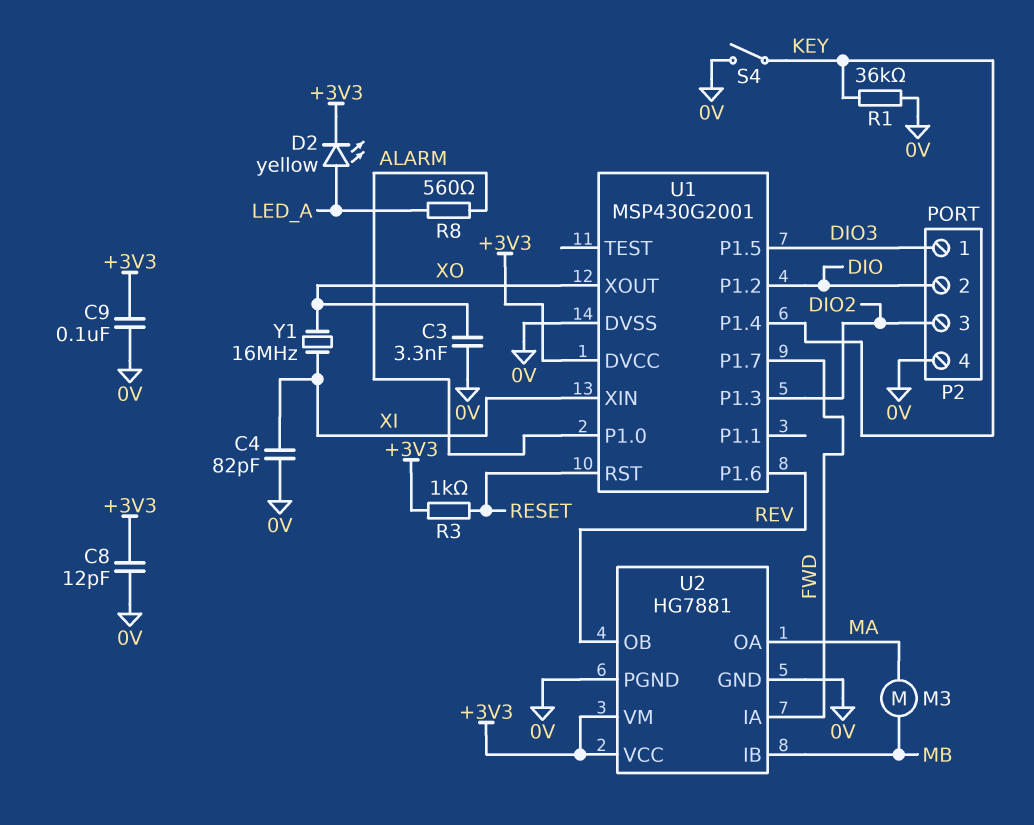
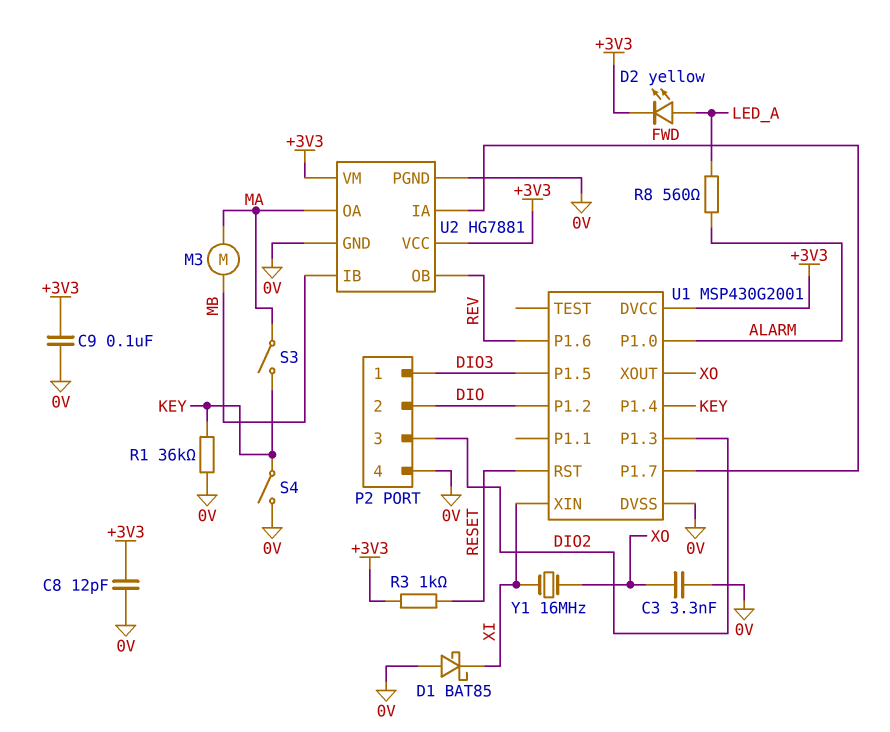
C4: 82pF (0V, XI) -> none
D1: none -> schottky BAT85 (A 0V, K XI)
S3: none -> switch (KEY, MA)

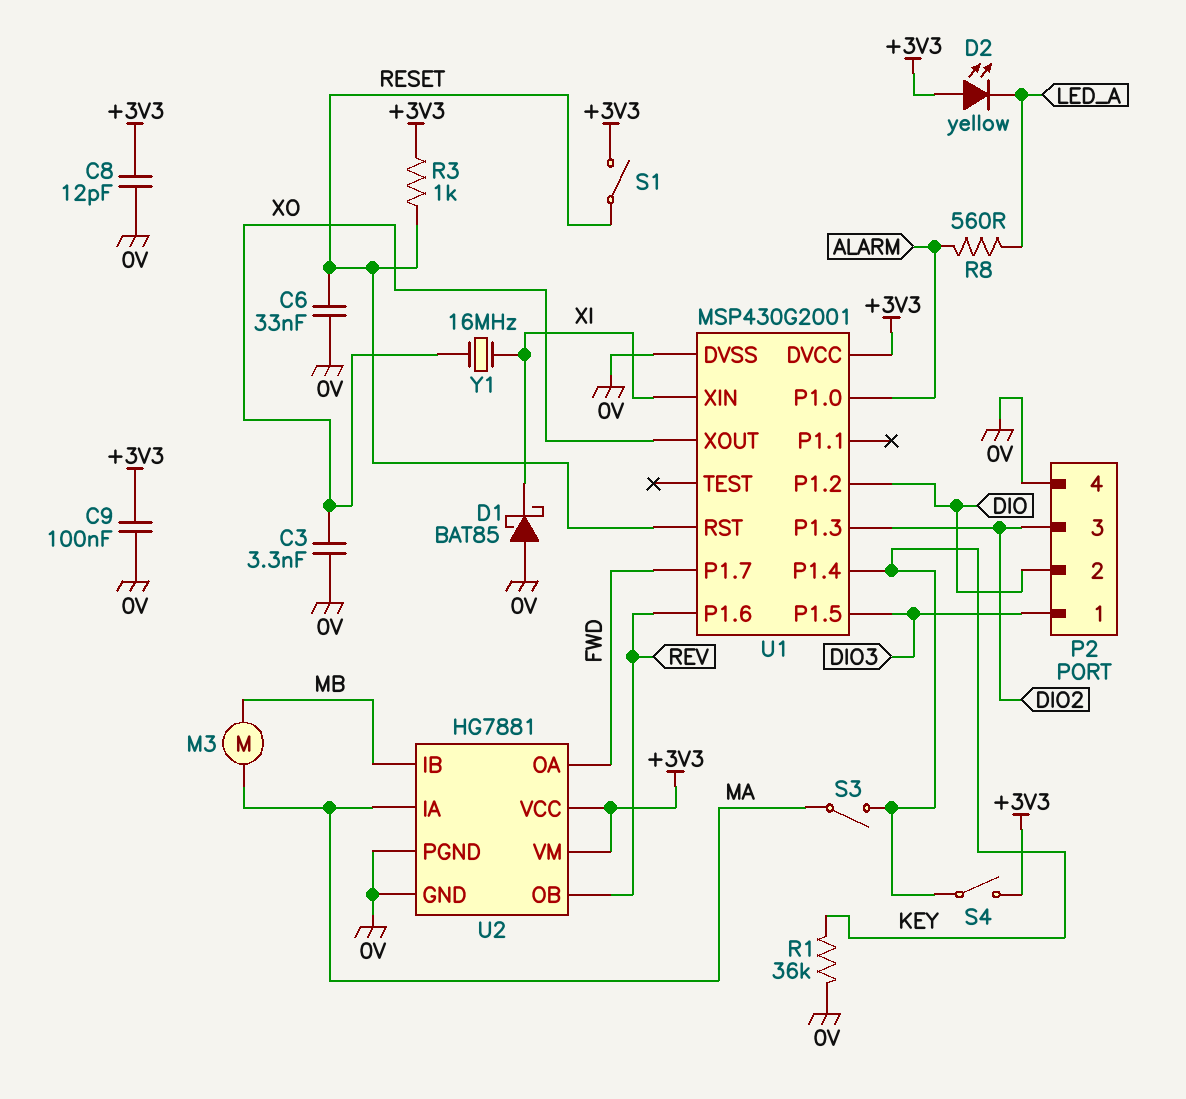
C6: none -> 33nF (0V, RESET)
D2: LED yellow (A LED_A, K +3V3) -> LED yellow (A +3V3, K LED_A)
S1: none -> switch (+3V3, RESET)
S4: switch (0V, KEY) -> switch (+3V3, KEY)
U2 pin IA: FWD -> MA
U2 pin OA: MA -> FWD

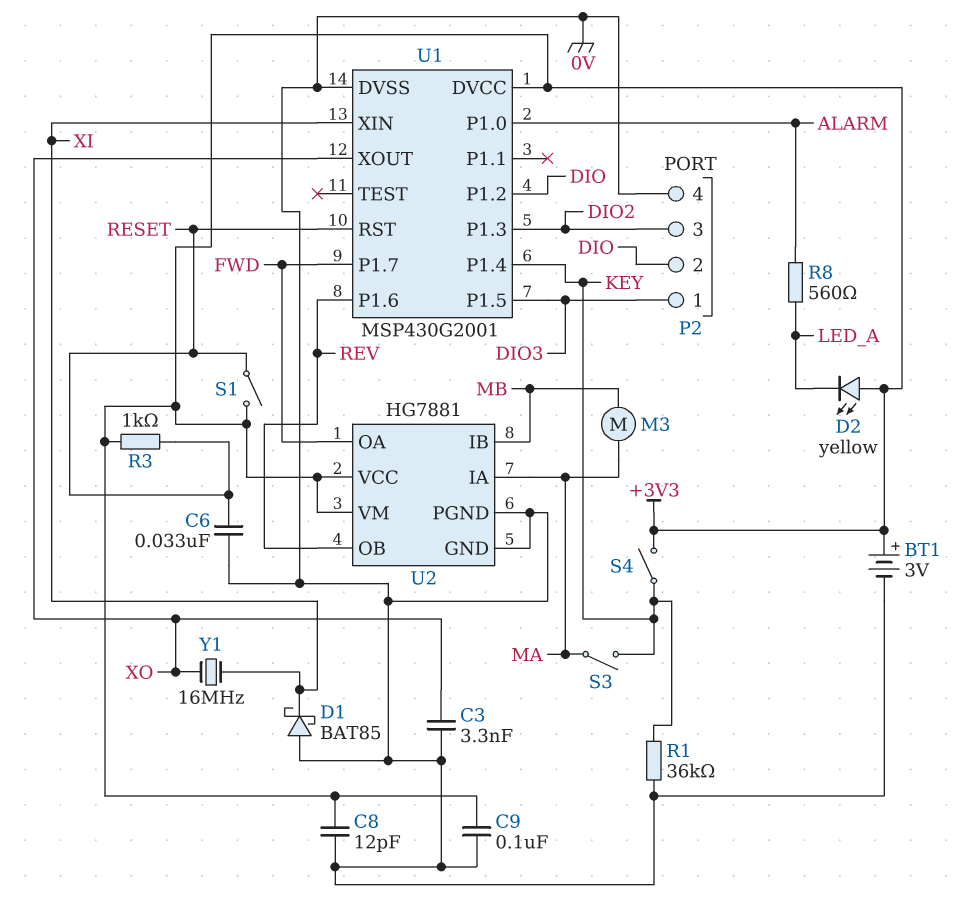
BT1: none -> 3V (plus +3V3, minus 0V)

